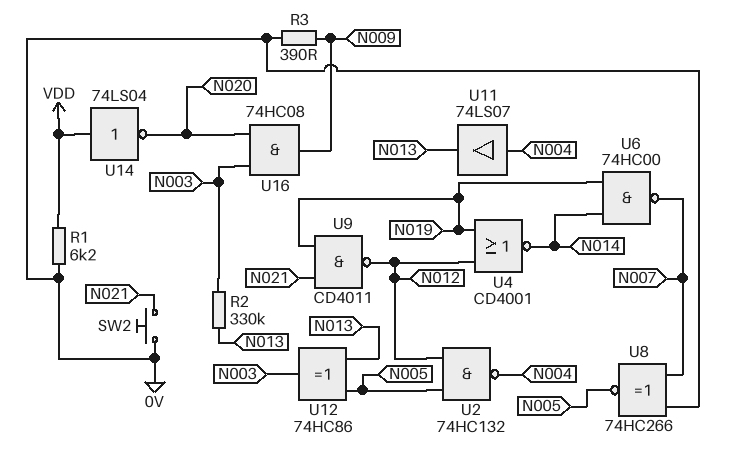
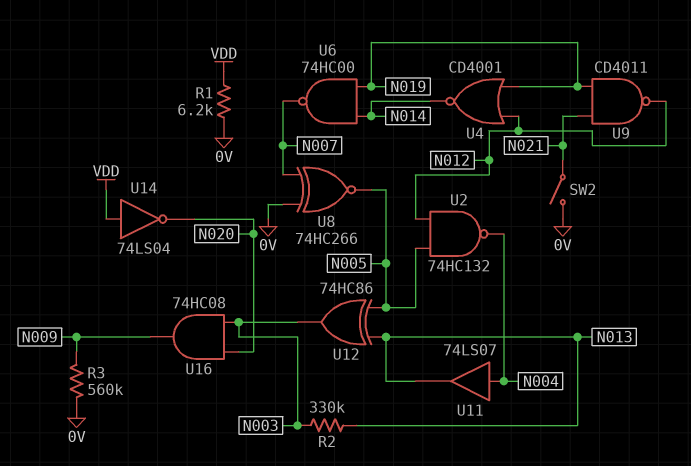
R3: 390 (0V, N009) -> 560k (0V, N009)
SW2: button (0V, N021) -> switch (0V, N021)

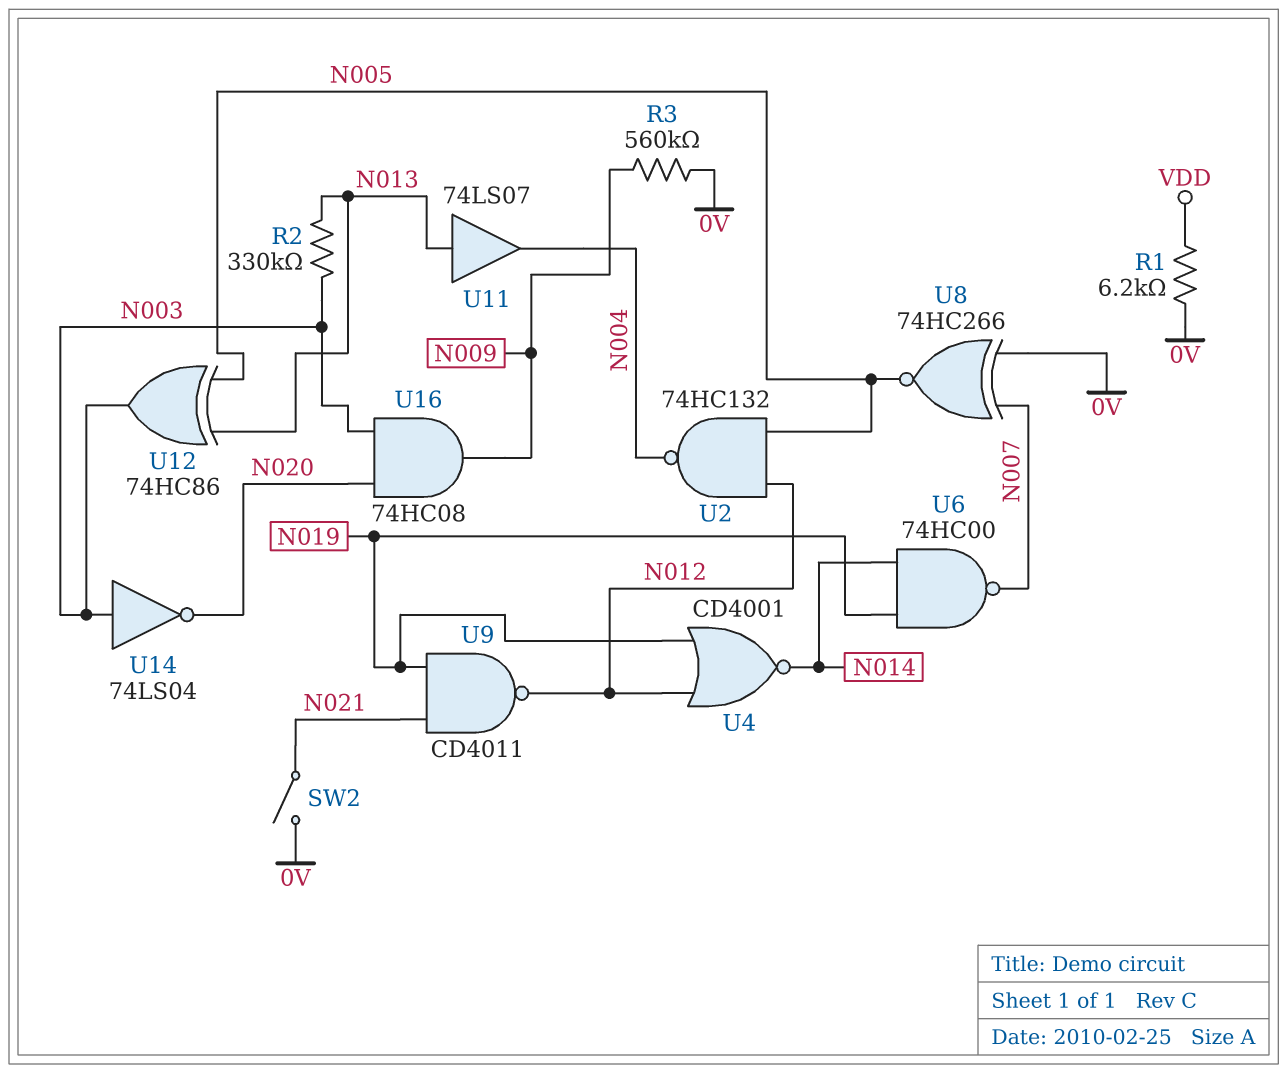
U11: buffer 74LS07 (in N004, out N013) -> buffer 74LS07 (in N013, out N004)
U14: NOT 74LS04 (in VDD, out N020) -> NOT 74LS04 (in N003, out N020)

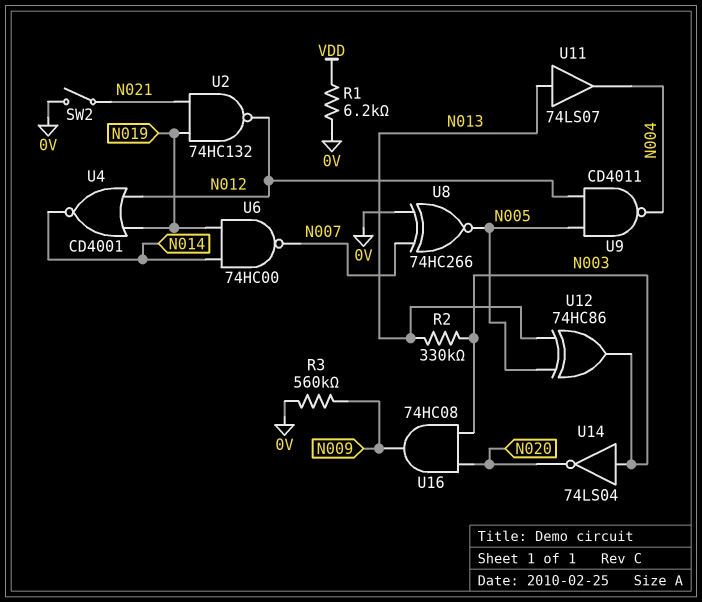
U2: NAND 74HC132 (in N005, in N012, out N004) -> NAND 74HC132 (in N019, in N021, out N012)
U9: NAND CD4011 (in N019, in N021, out N012) -> NAND CD4011 (in N005, in N012, out N004)

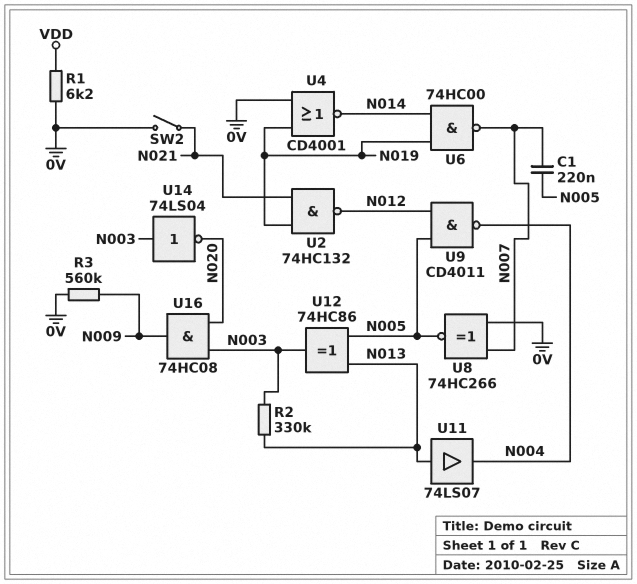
C1: none -> 220nF (N005, N007)
U4: NOR CD4001 (in N012, in N019, out N014) -> NOR CD4001 (in 0V, in N019, out N014)

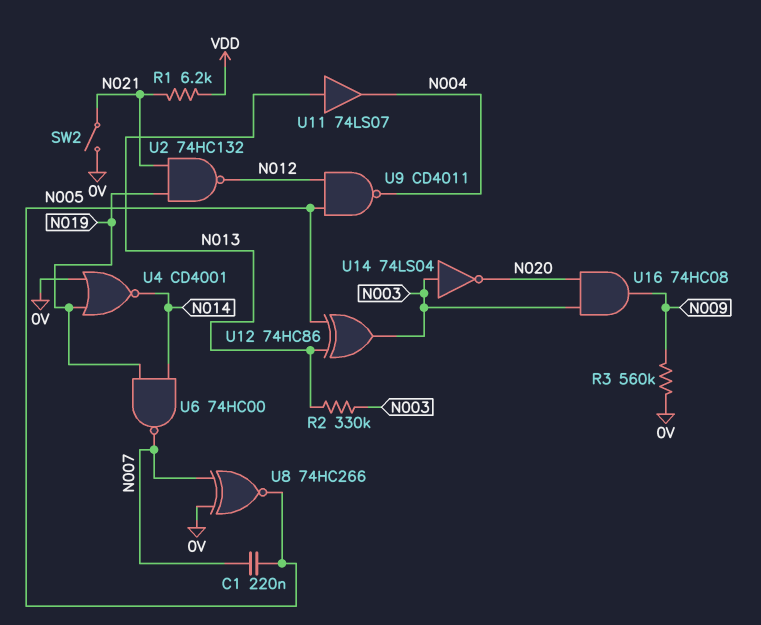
R1: 6.2k (0V, VDD) -> 6.2k (N021, VDD)

